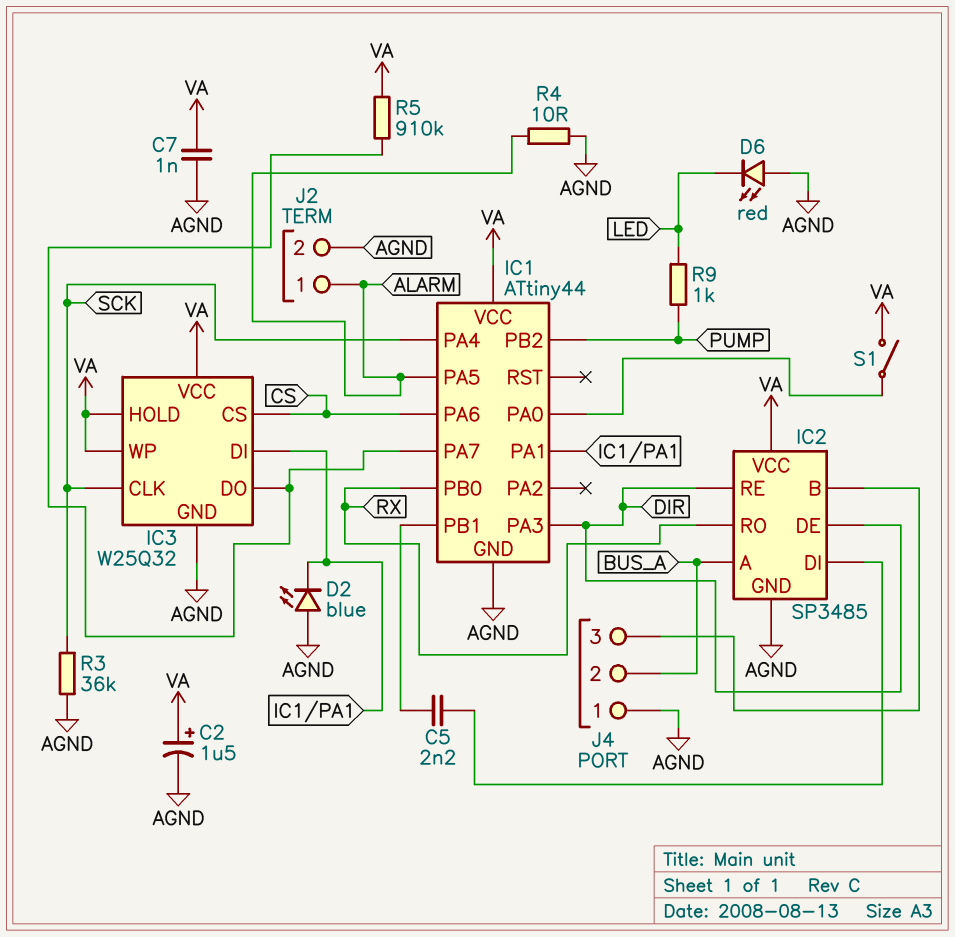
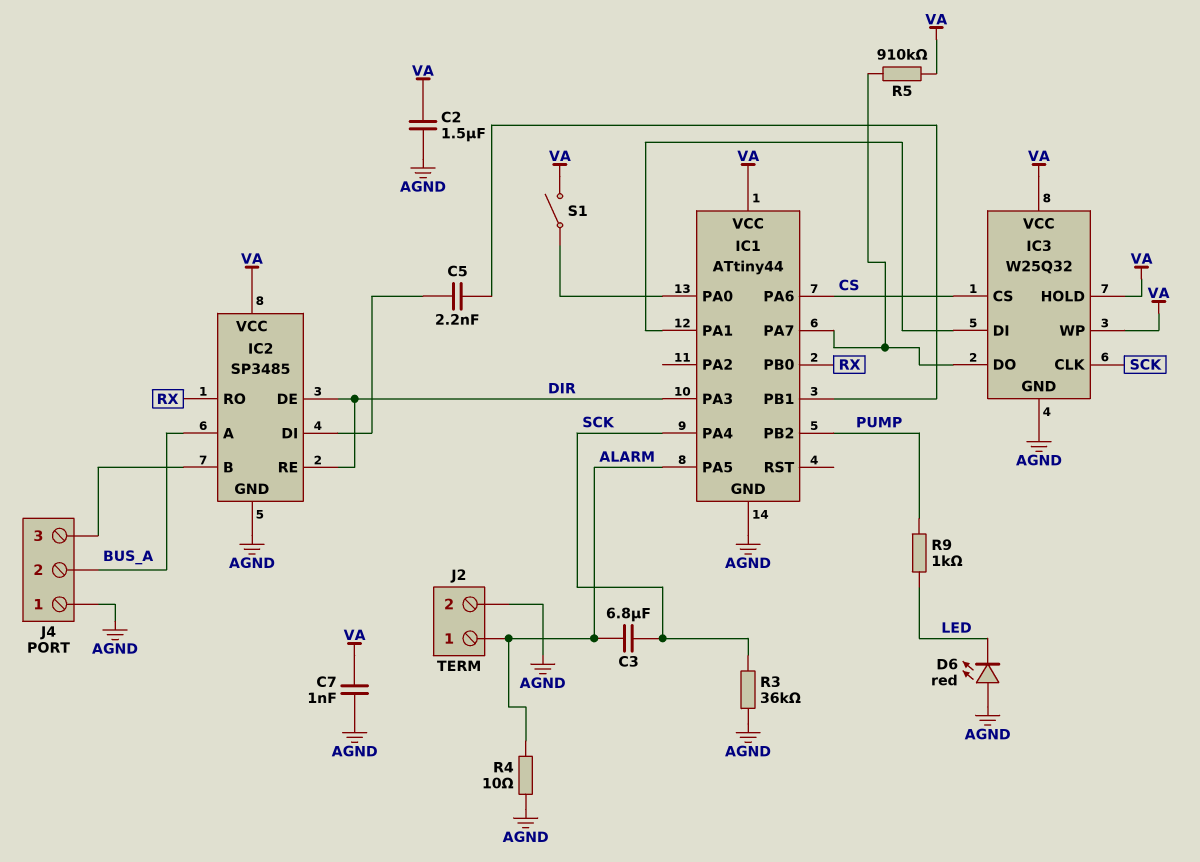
C2: 1.5uF (plus VA, minus AGND) -> 1.5uF (AGND, VA)
C3: none -> 6.8uF (ALARM, SCK)
D2: LED blue (A AGND, K IC1/PA1) -> none

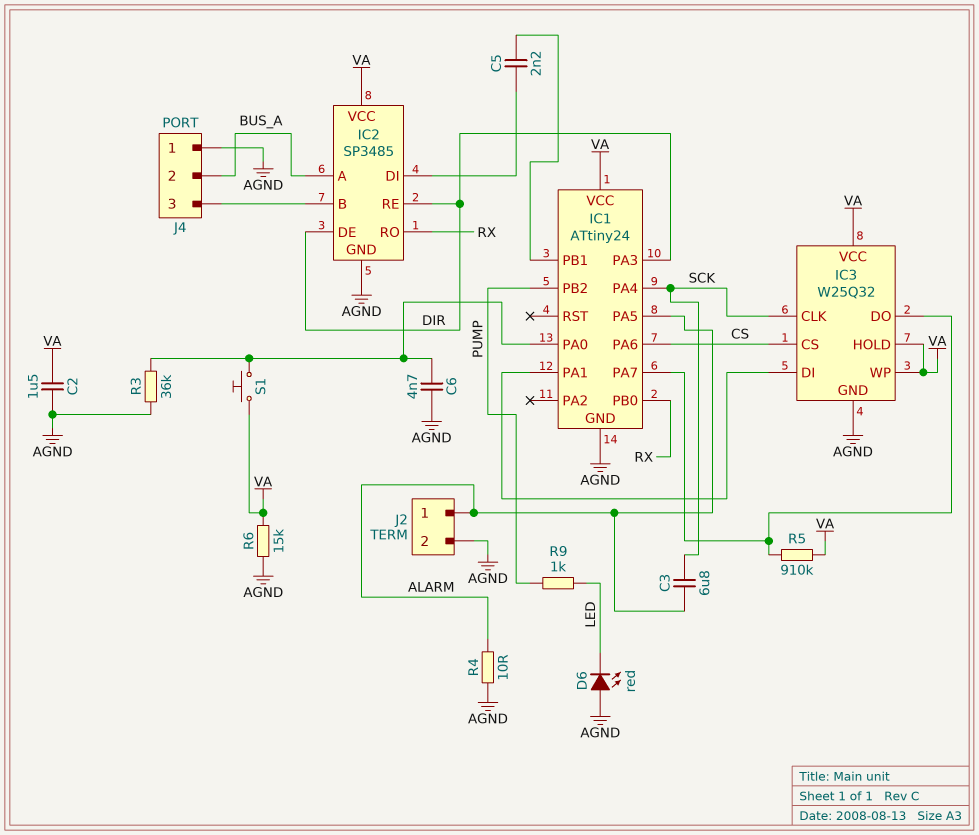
C6: none -> 4.7nF (AGND, IC1/PA0)
C7: 1nF (AGND, VA) -> none
IC1: ATtiny44 -> ATtiny24
R3: 36k (AGND, SCK) -> 36k (AGND, IC1/PA0)
R6: none -> 15k (AGND, VA)
S1: switch (IC1/PA0, VA) -> button (IC1/PA0, VA)

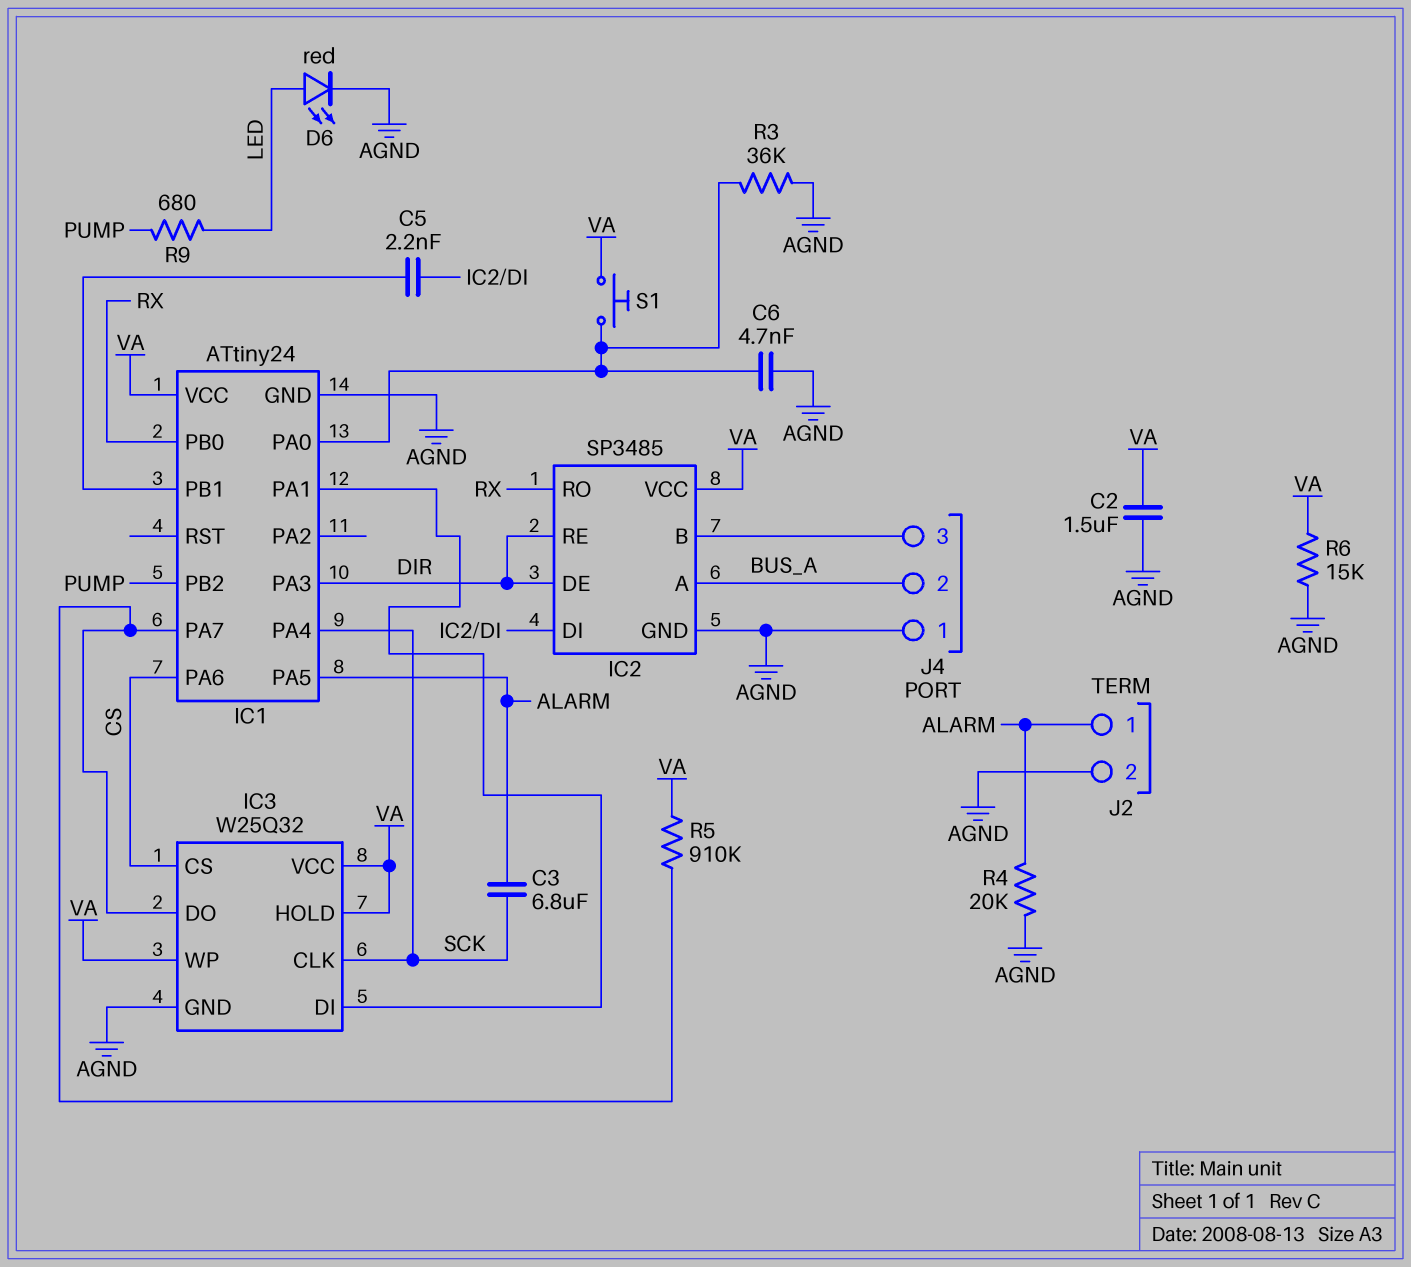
D6: LED red (A AGND, K LED) -> LED red (A LED, K AGND)
R4: 10 (AGND, ALARM) -> 20k (AGND, ALARM)
R9: 1k (LED, PUMP) -> 680 (LED, PUMP)

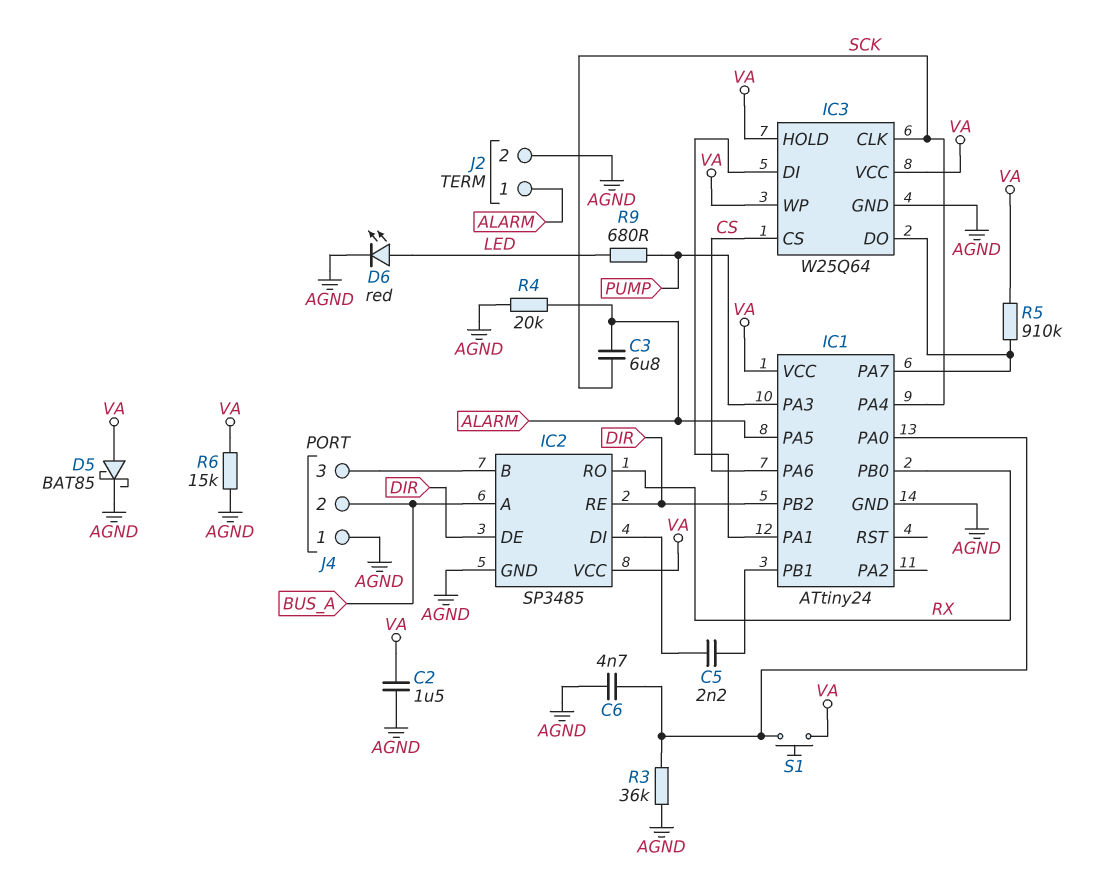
D5: none -> schottky BAT85 (A VA, K AGND)
IC1 pin PA3: DIR -> PUMP
IC1 pin PB2: PUMP -> DIR
IC3: W25Q32 -> W25Q64

